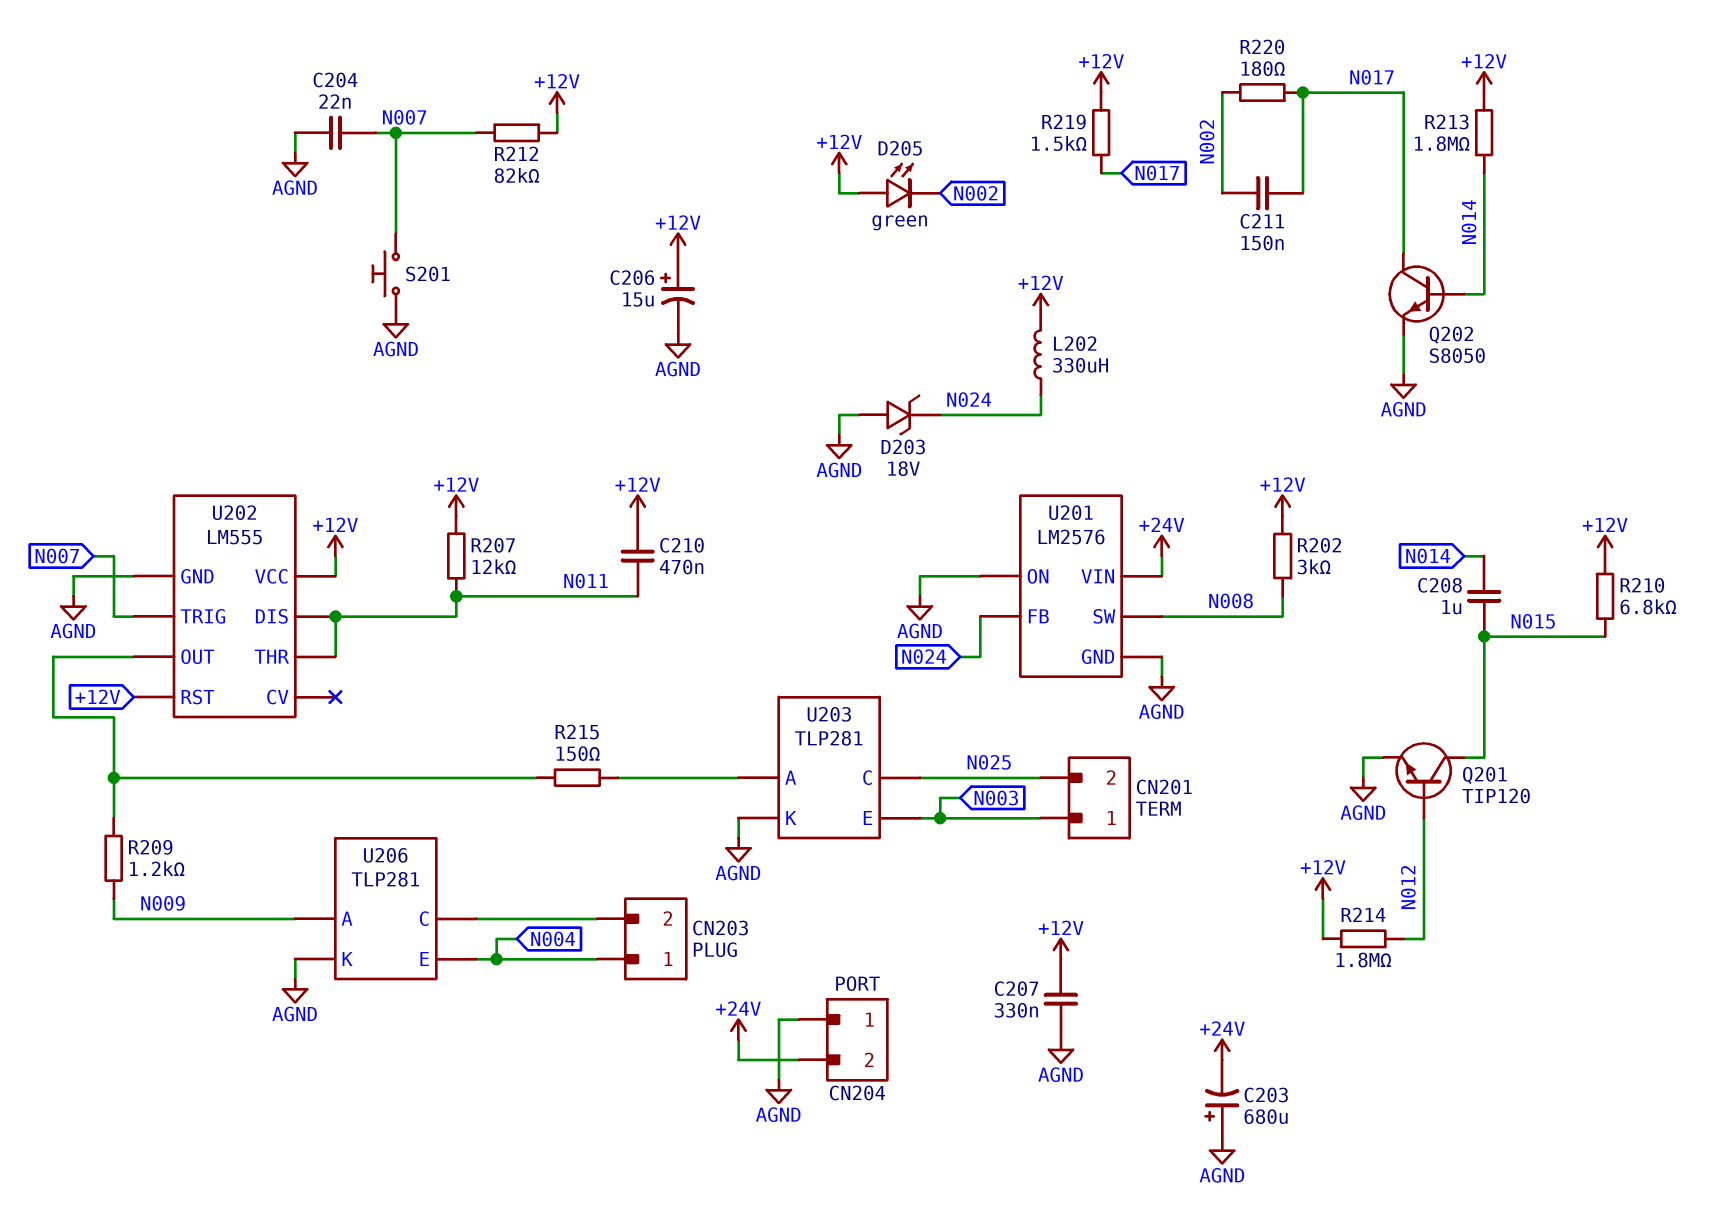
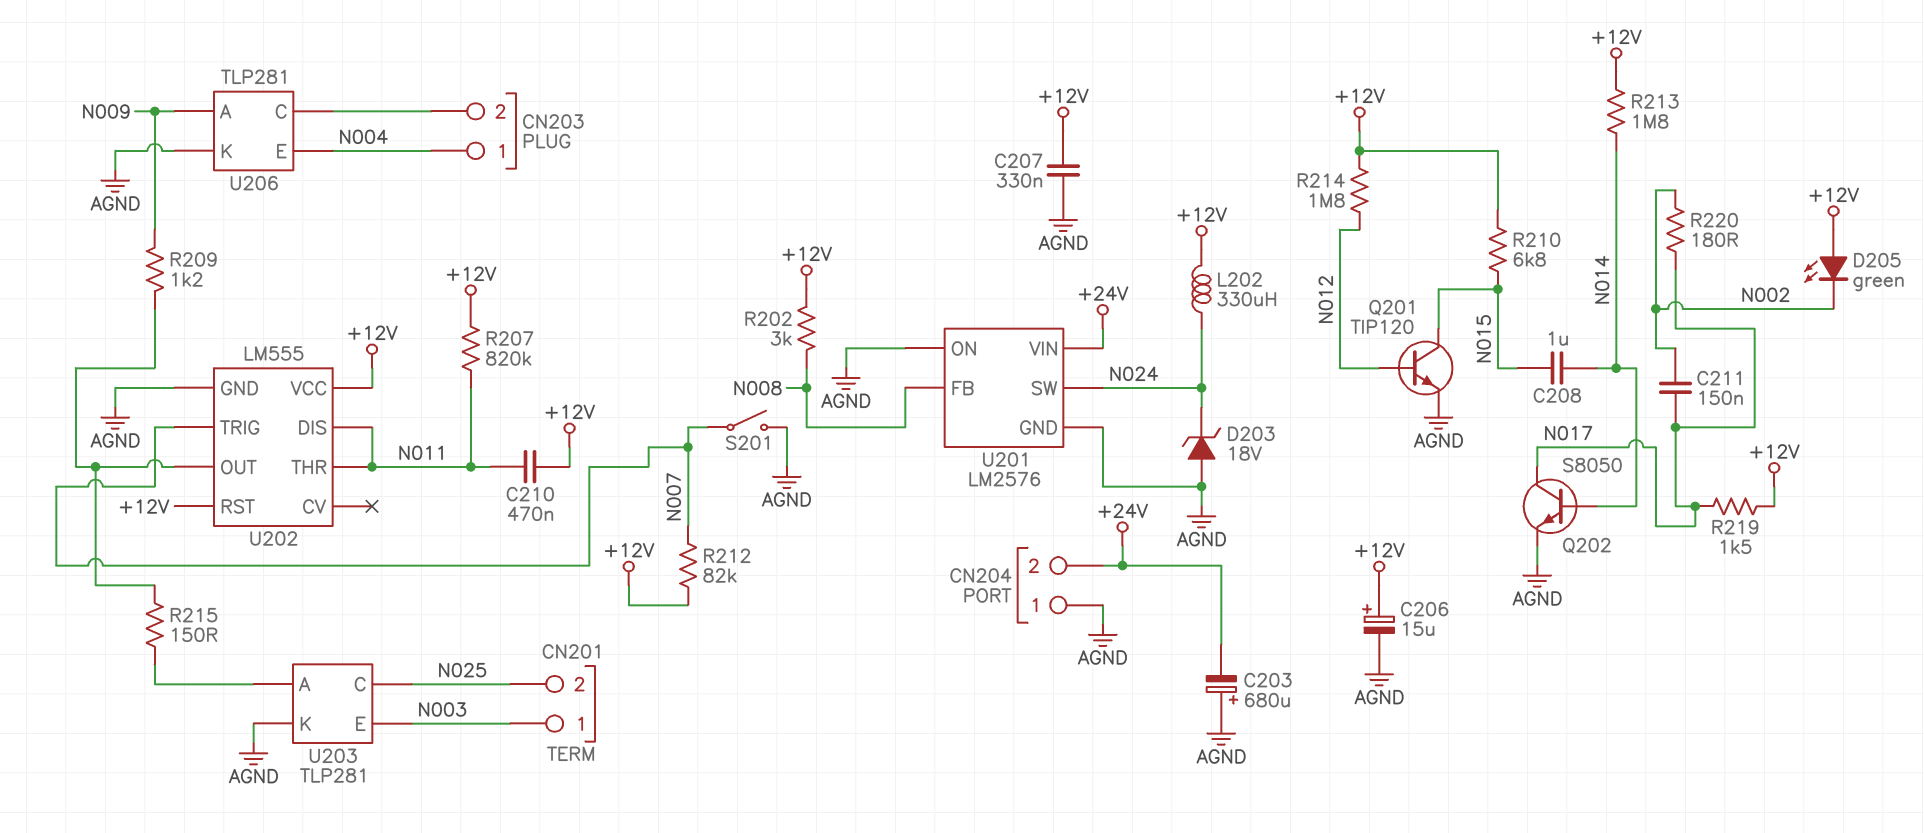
C204: 22nF (AGND, N007) -> none
R207: 12k (+12V, N011) -> 820k (+12V, N011)
S201: button (AGND, N007) -> switch (AGND, N007)
U201 pin FB: N024 -> N008
U201 pin SW: N008 -> N024

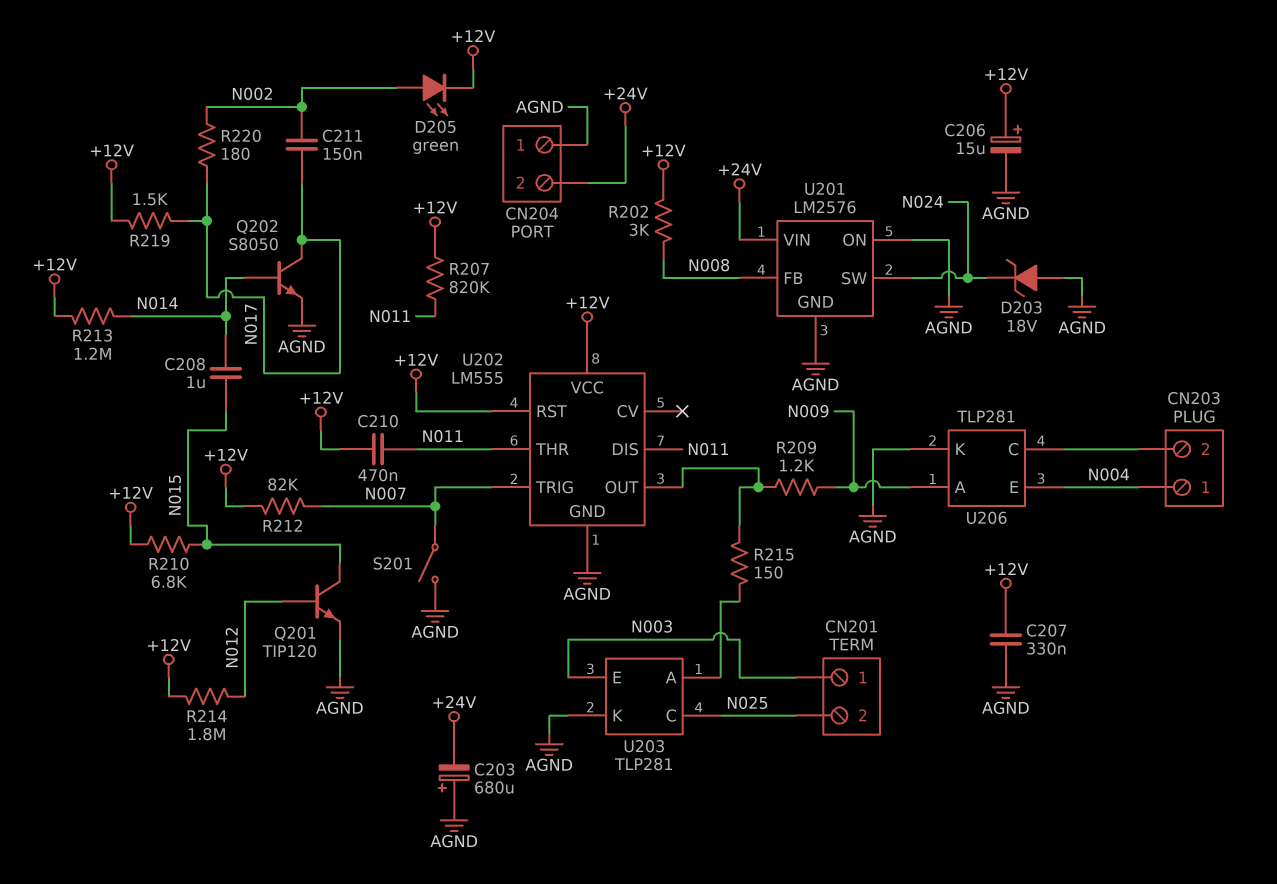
D205: LED green (A +12V, K N002) -> LED green (A N002, K +12V)
L202: 330uH (+12V, N024) -> none
R213: 1.8M (+12V, N014) -> 1.2M (+12V, N014)

